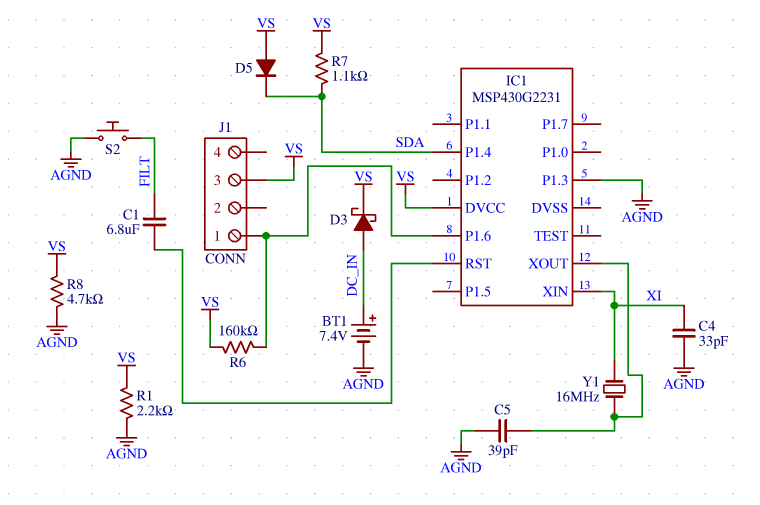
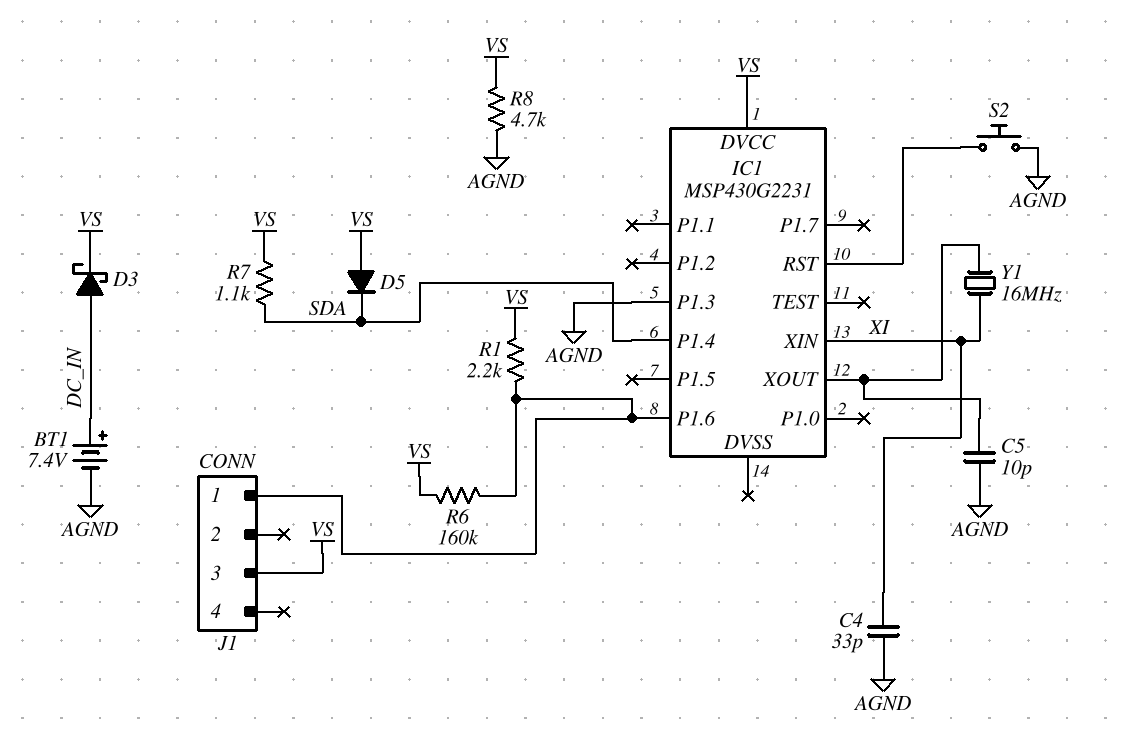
C1: 6.8uF (FILT, IC1/RST) -> none
C5: 39pF (AGND, IC1/XOUT) -> 10pF (AGND, IC1/XOUT)
R1: 2.2k (AGND, VS) -> 2.2k (IC1/P1.6, VS)
S2: button (AGND, FILT) -> button (AGND, IC1/RST)

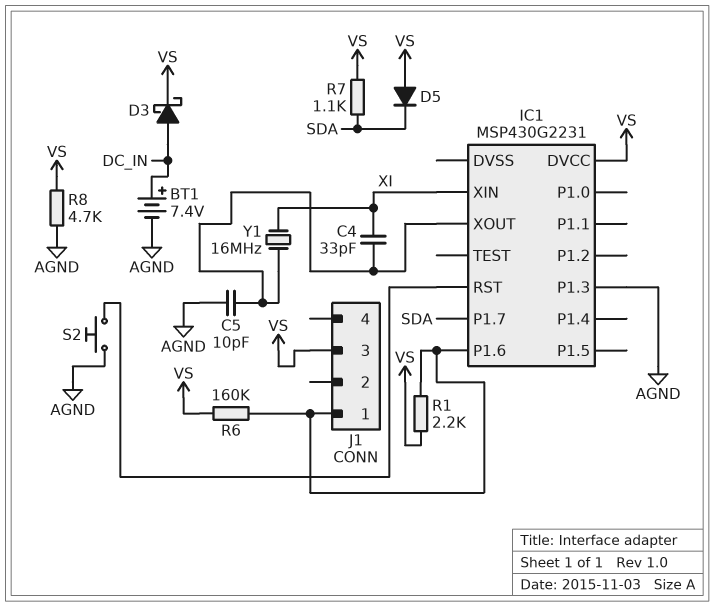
C4: 33pF (AGND, XI) -> 33pF (IC1/XOUT, XI)
IC1 pin P1.4: SDA -> none
IC1 pin P1.7: none -> SDA

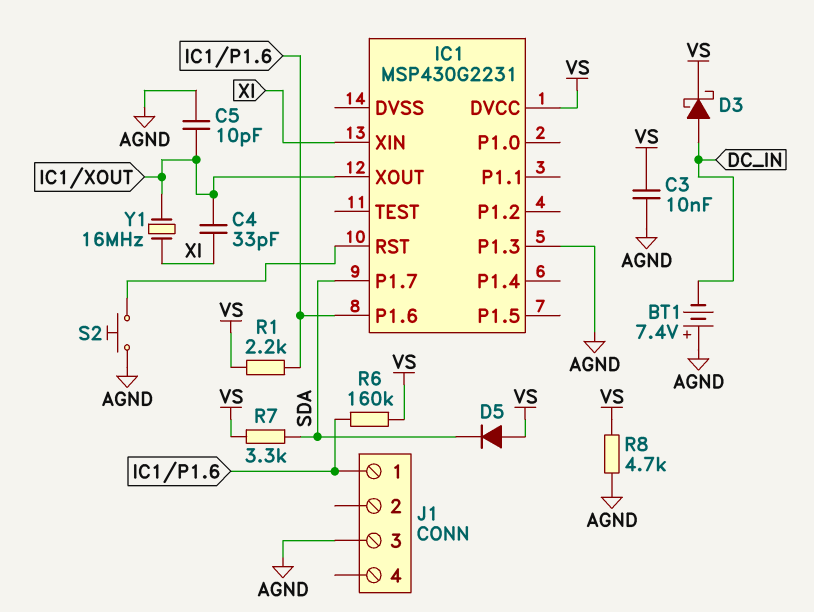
BT1: 7.4V (plus DC_IN, minus AGND) -> 7.4V (plus AGND, minus DC_IN)
C3: none -> 10nF (AGND, VS)
J1 pin 3: VS -> AGND
R7: 1.1k (SDA, VS) -> 3.3k (SDA, VS)

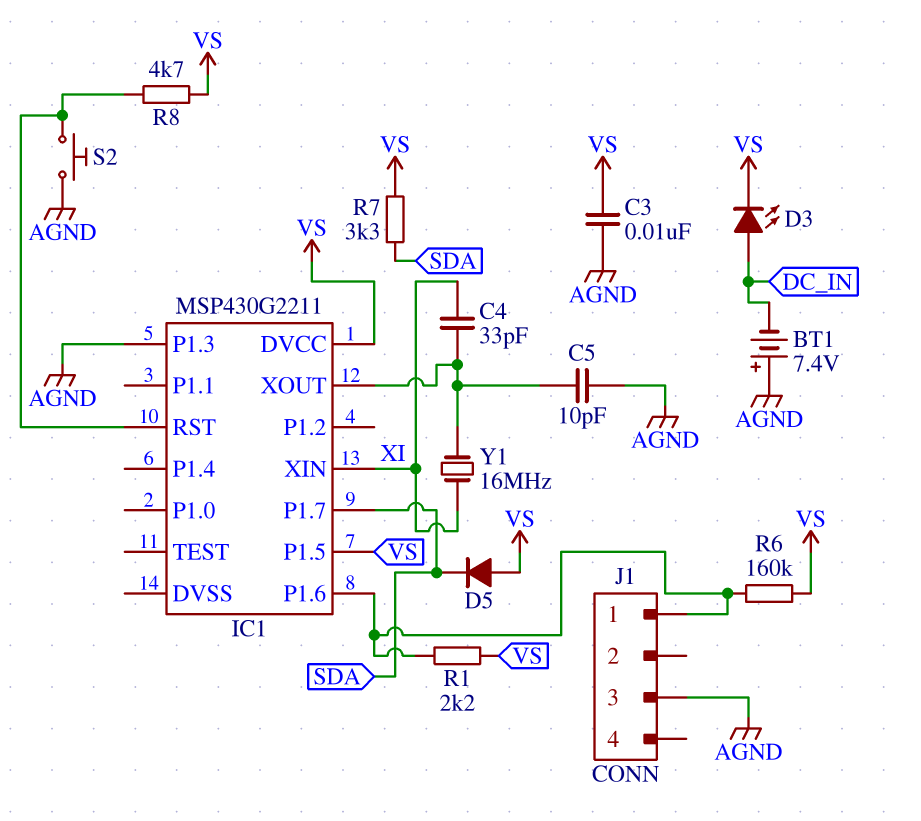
D3: schottky (A DC_IN, K VS) -> LED (A DC_IN, K VS)
IC1: MSP430G2231 -> MSP430G2211
IC1 pin P1.5: none -> VS
R8: 4.7k (AGND, VS) -> 4.7k (IC1/RST, VS)

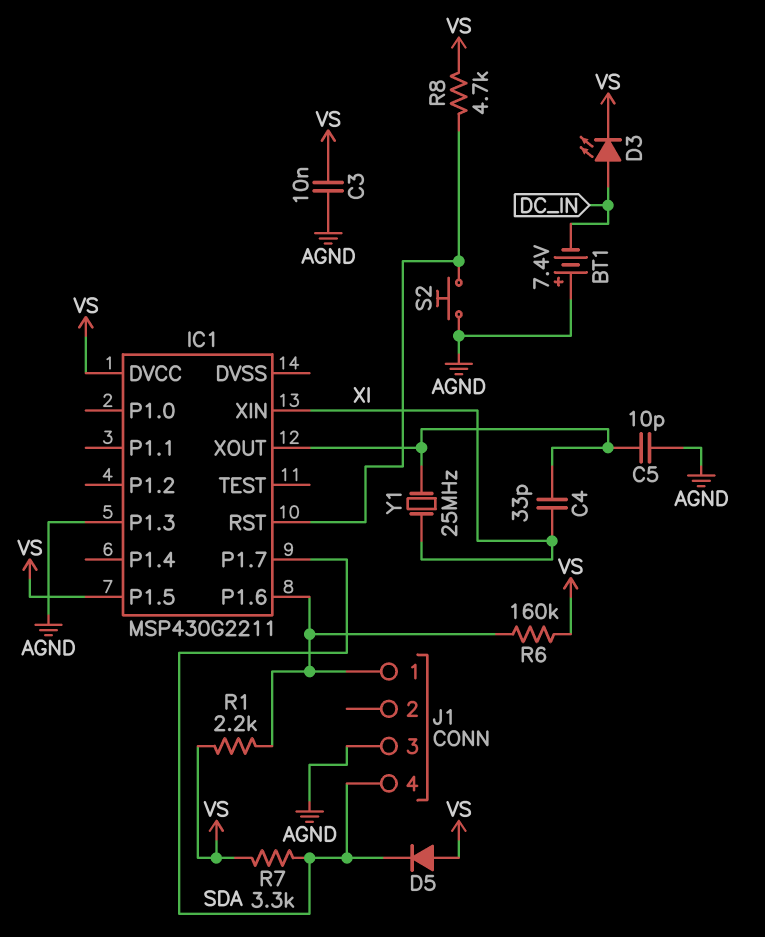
J1 pin 4: none -> SDA
Y1: 16MHz (IC1/XOUT, XI) -> 25MHz (IC1/XOUT, XI)

